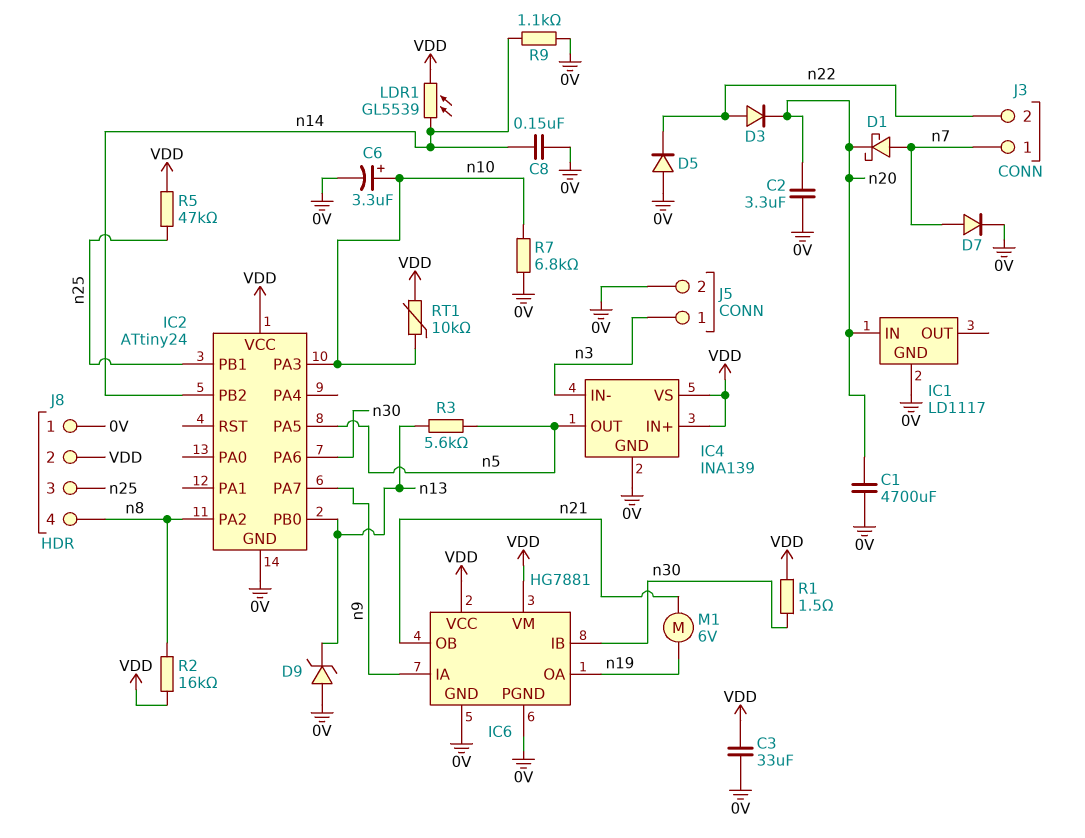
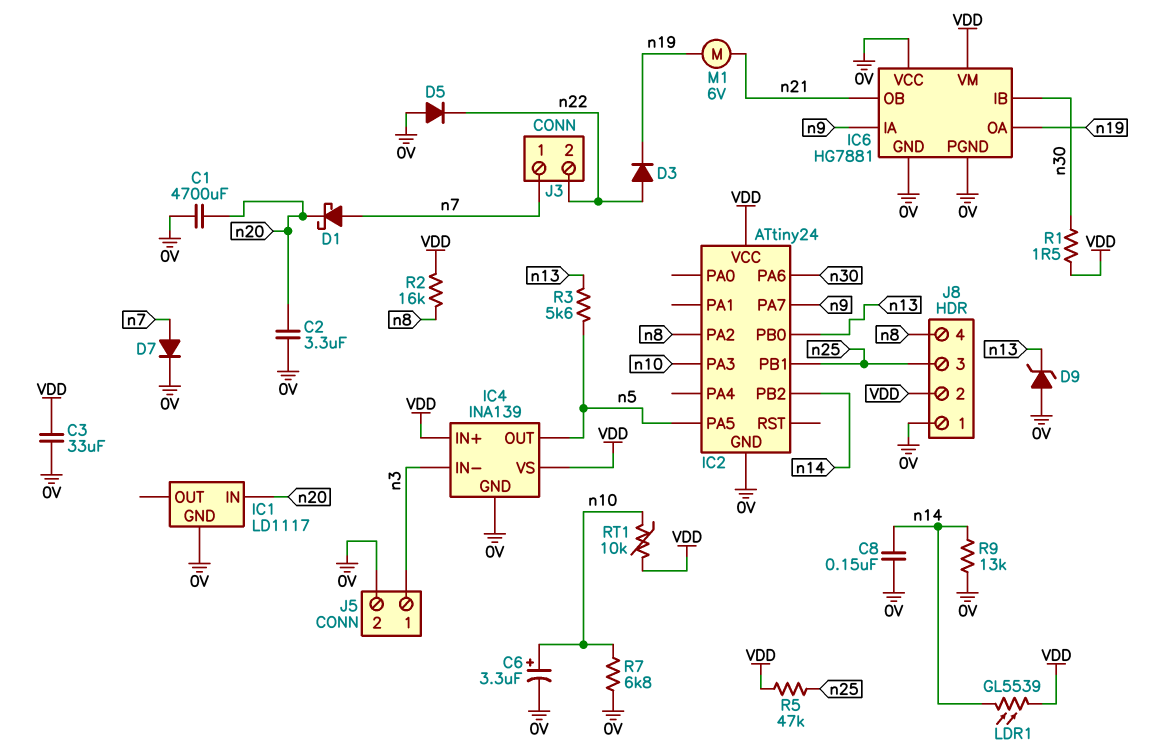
D3: diode (A n22, K n20) -> diode (A n22, K n19)
IC6 pin VCC: VDD -> 0V
R9: 1.1k (0V, n14) -> 13k (0V, n14)

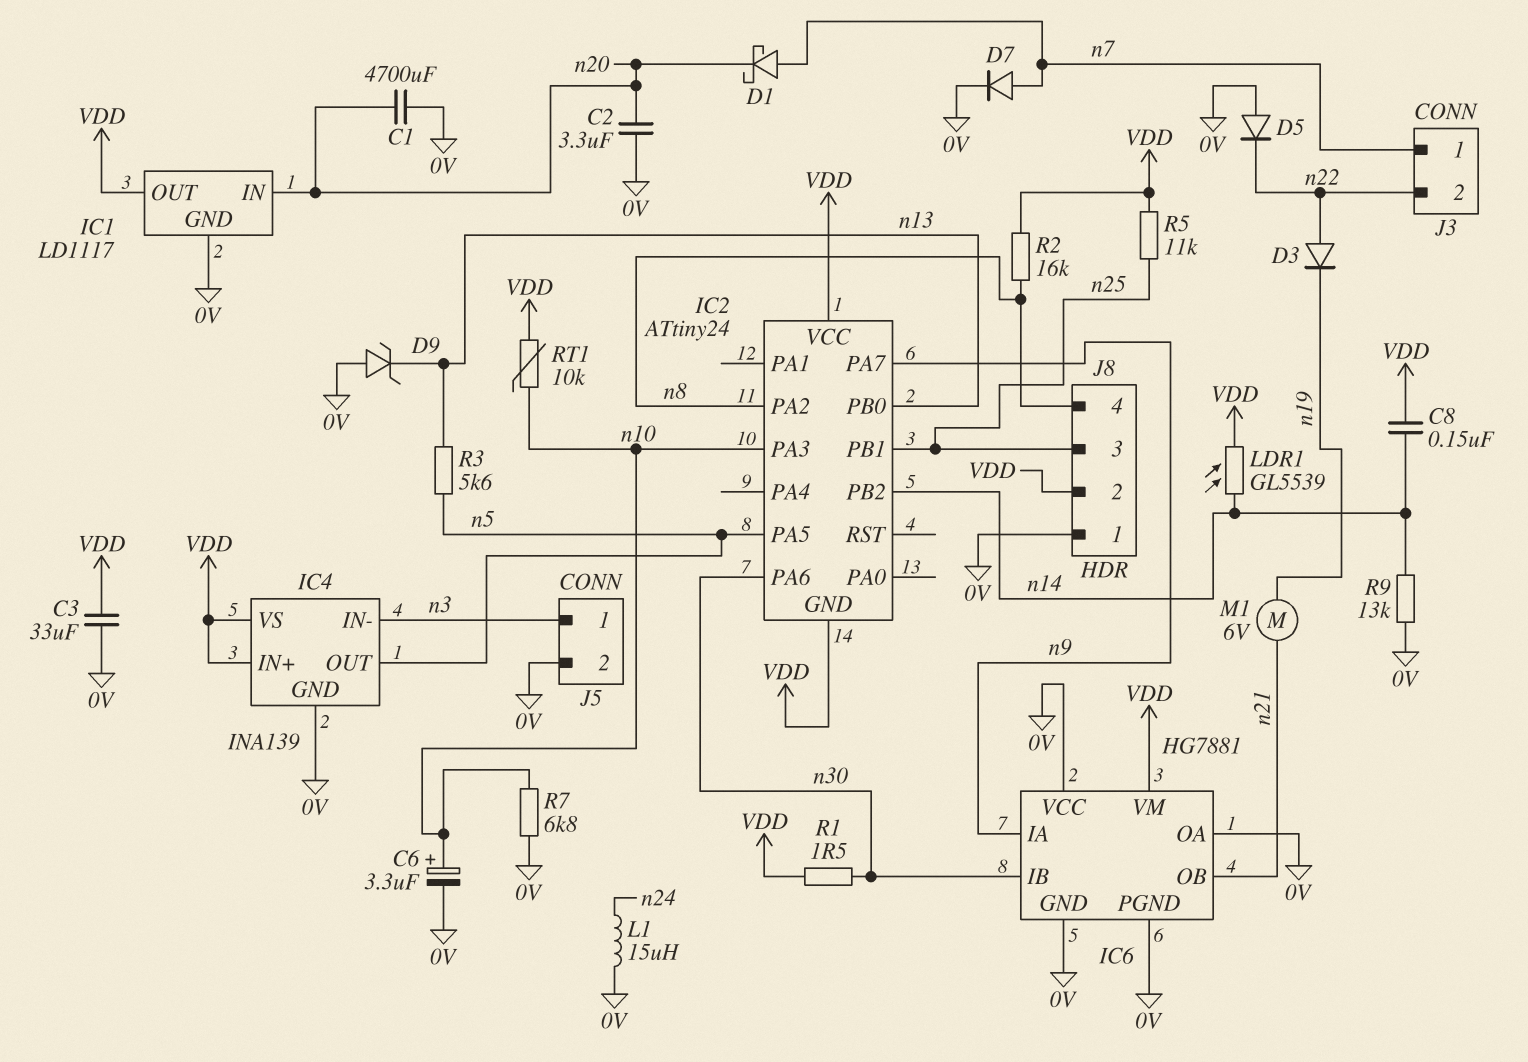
C8: 150nF (0V, n14) -> 150nF (VDD, n14)
IC1 pin OUT: none -> VDD
IC2 pin GND: 0V -> VDD
IC6 pin OA: n19 -> 0V
L1: none -> 15uH (0V, n24)
R5: 47k (VDD, n25) -> 11k (VDD, n25)

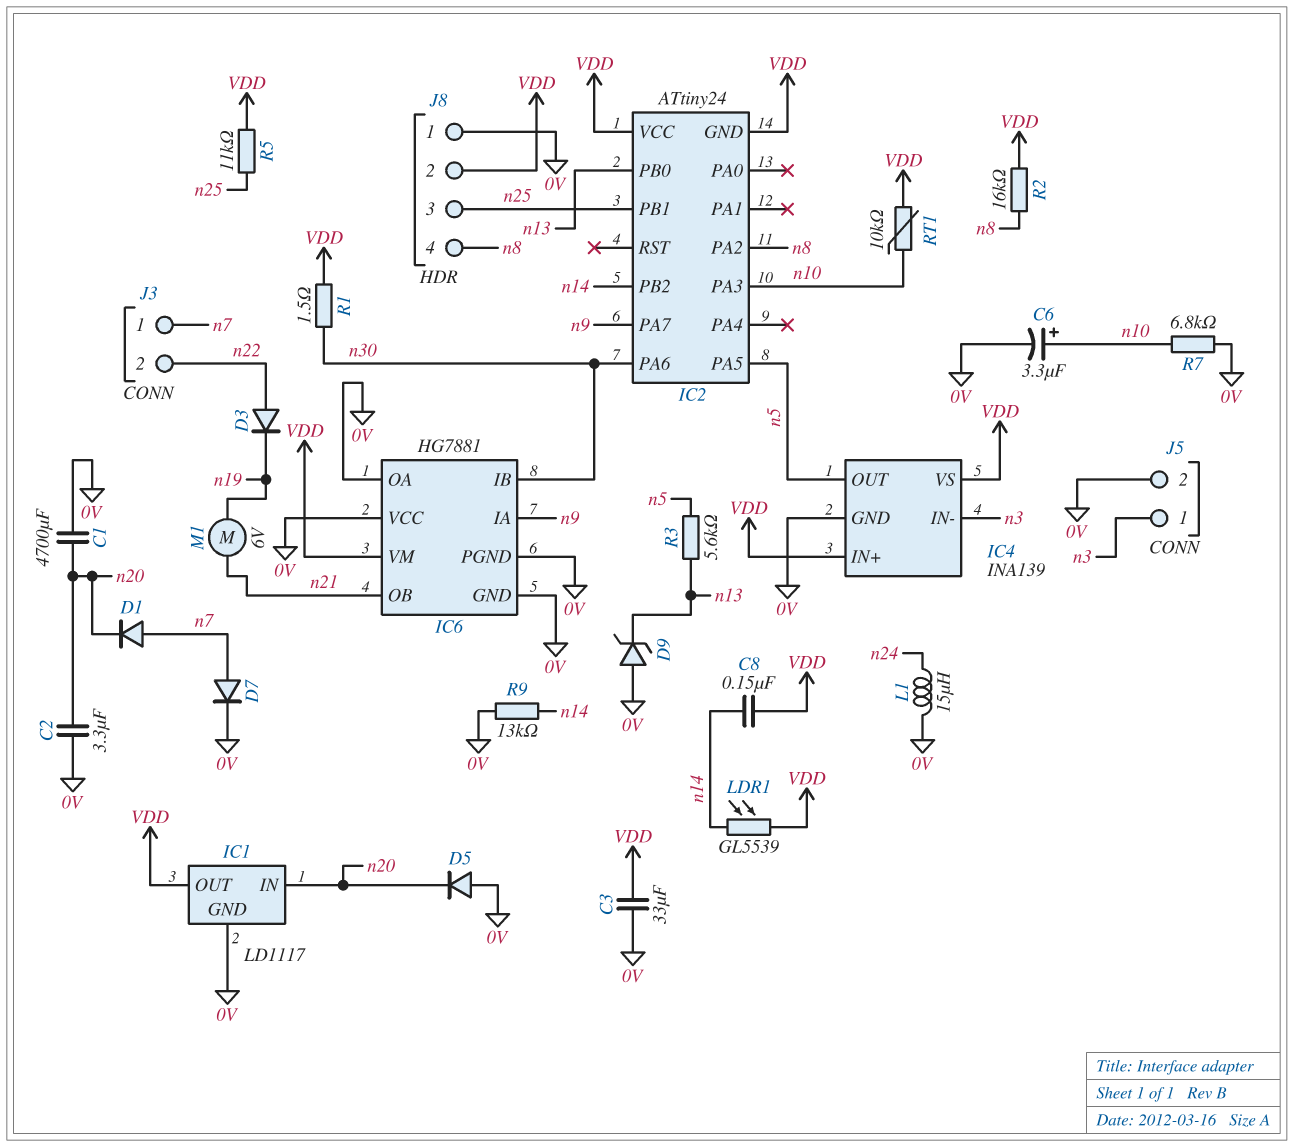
D1: schottky (A n7, K n20) -> diode (A n7, K n20)
D5: diode (A 0V, K n22) -> diode (A 0V, K n20)

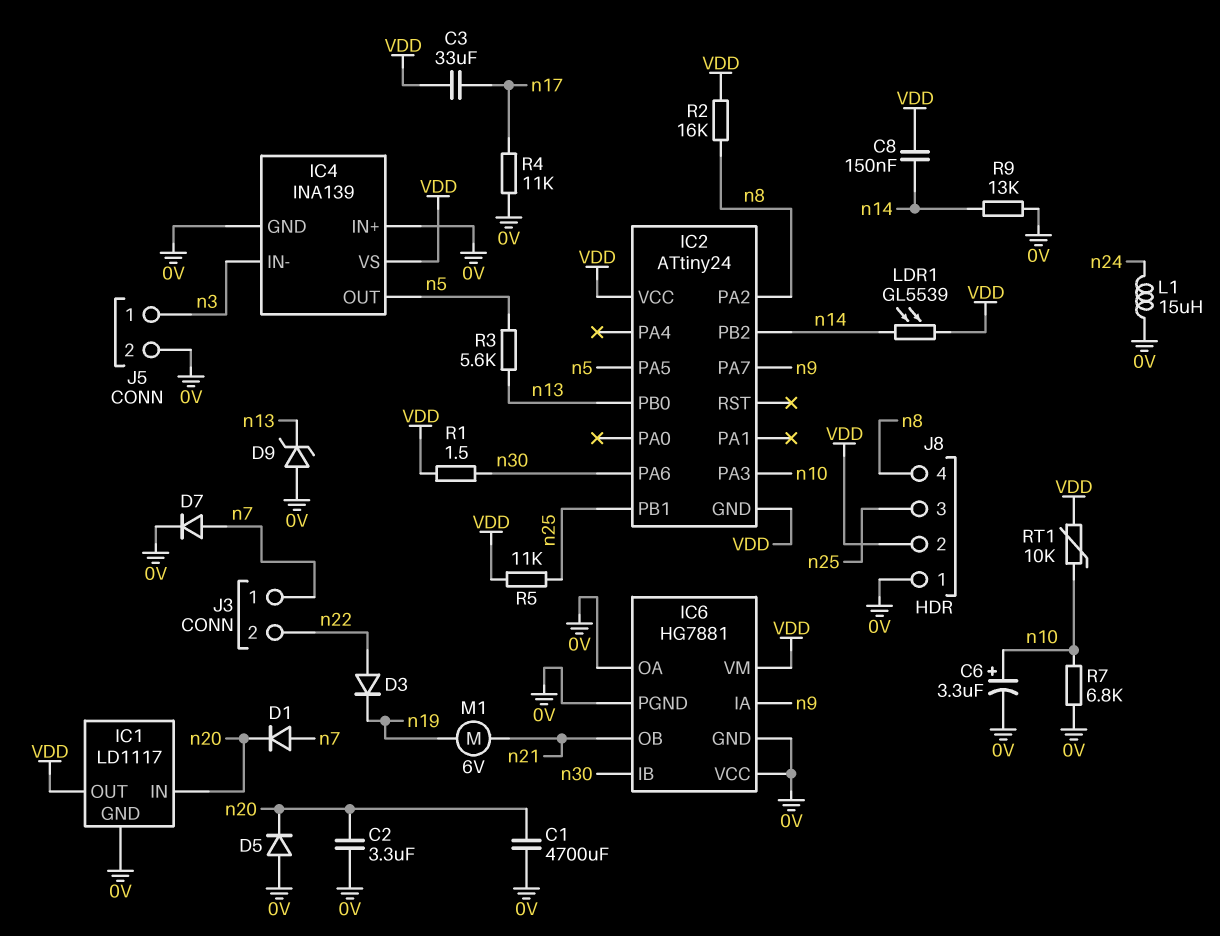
C3: 33uF (0V, VDD) -> 33uF (VDD, n17)
IC4 pin IN+: VDD -> 0V
R4: none -> 11k (0V, n17)

